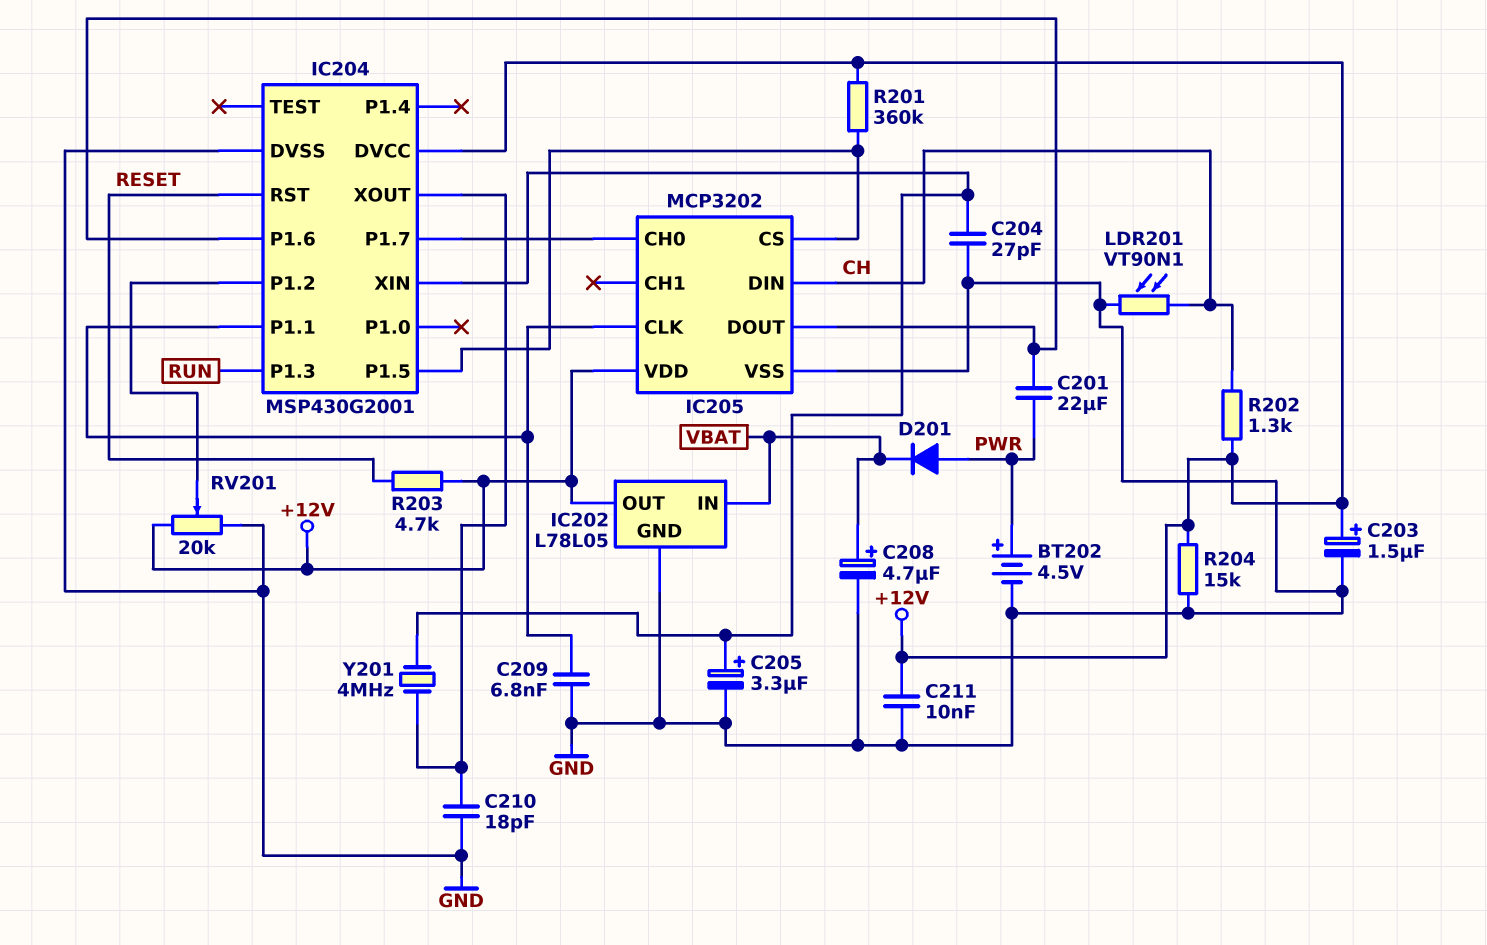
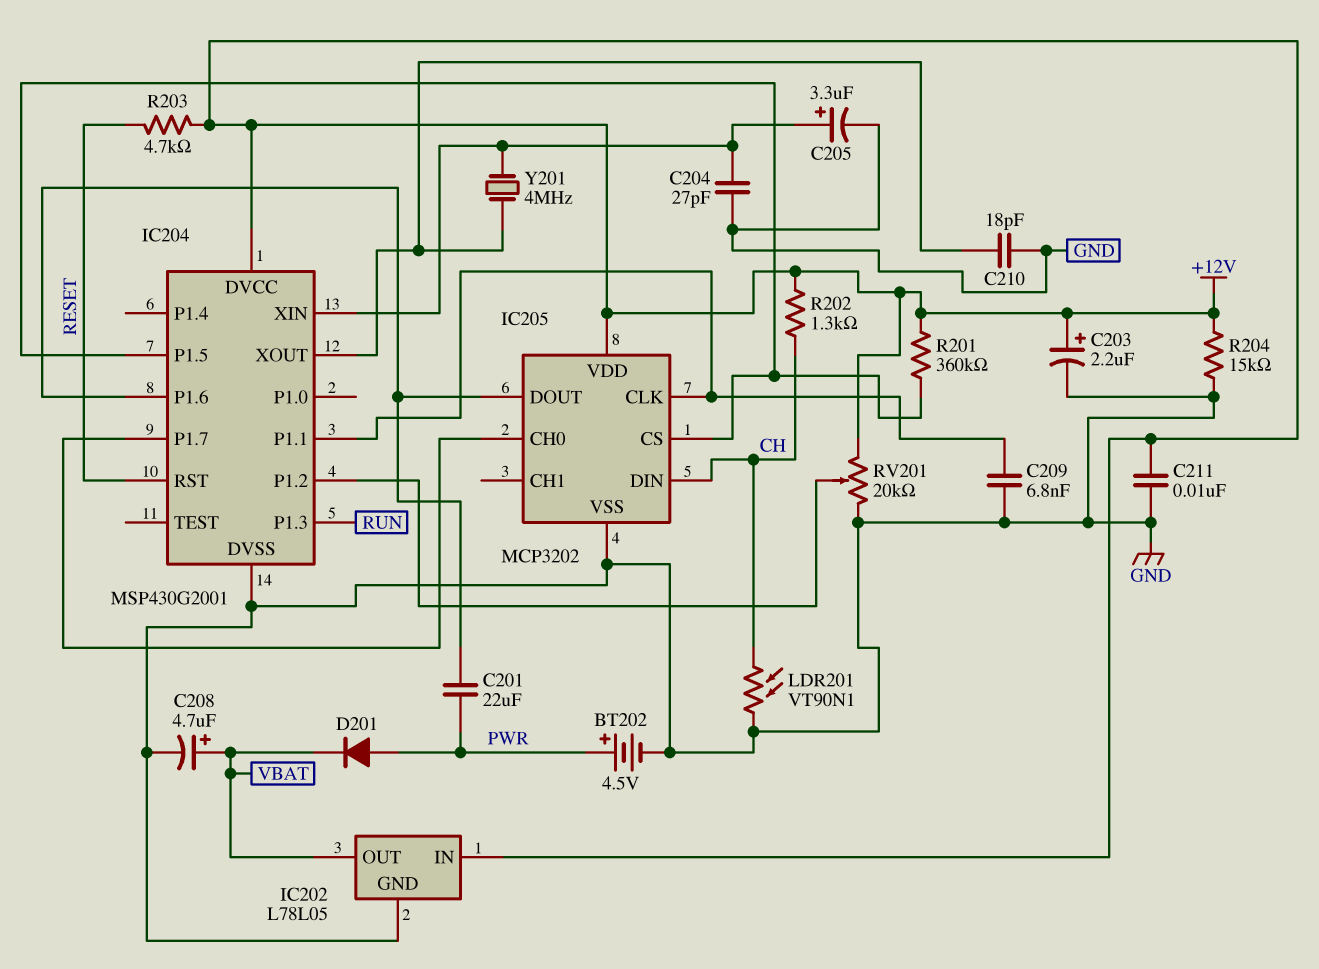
C203: 1.5uF (plus +12V, minus GND) -> 2.2uF (plus +12V, minus GND)
IC202 pin IN: VBAT -> +12V
IC202 pin OUT: +12V -> VBAT

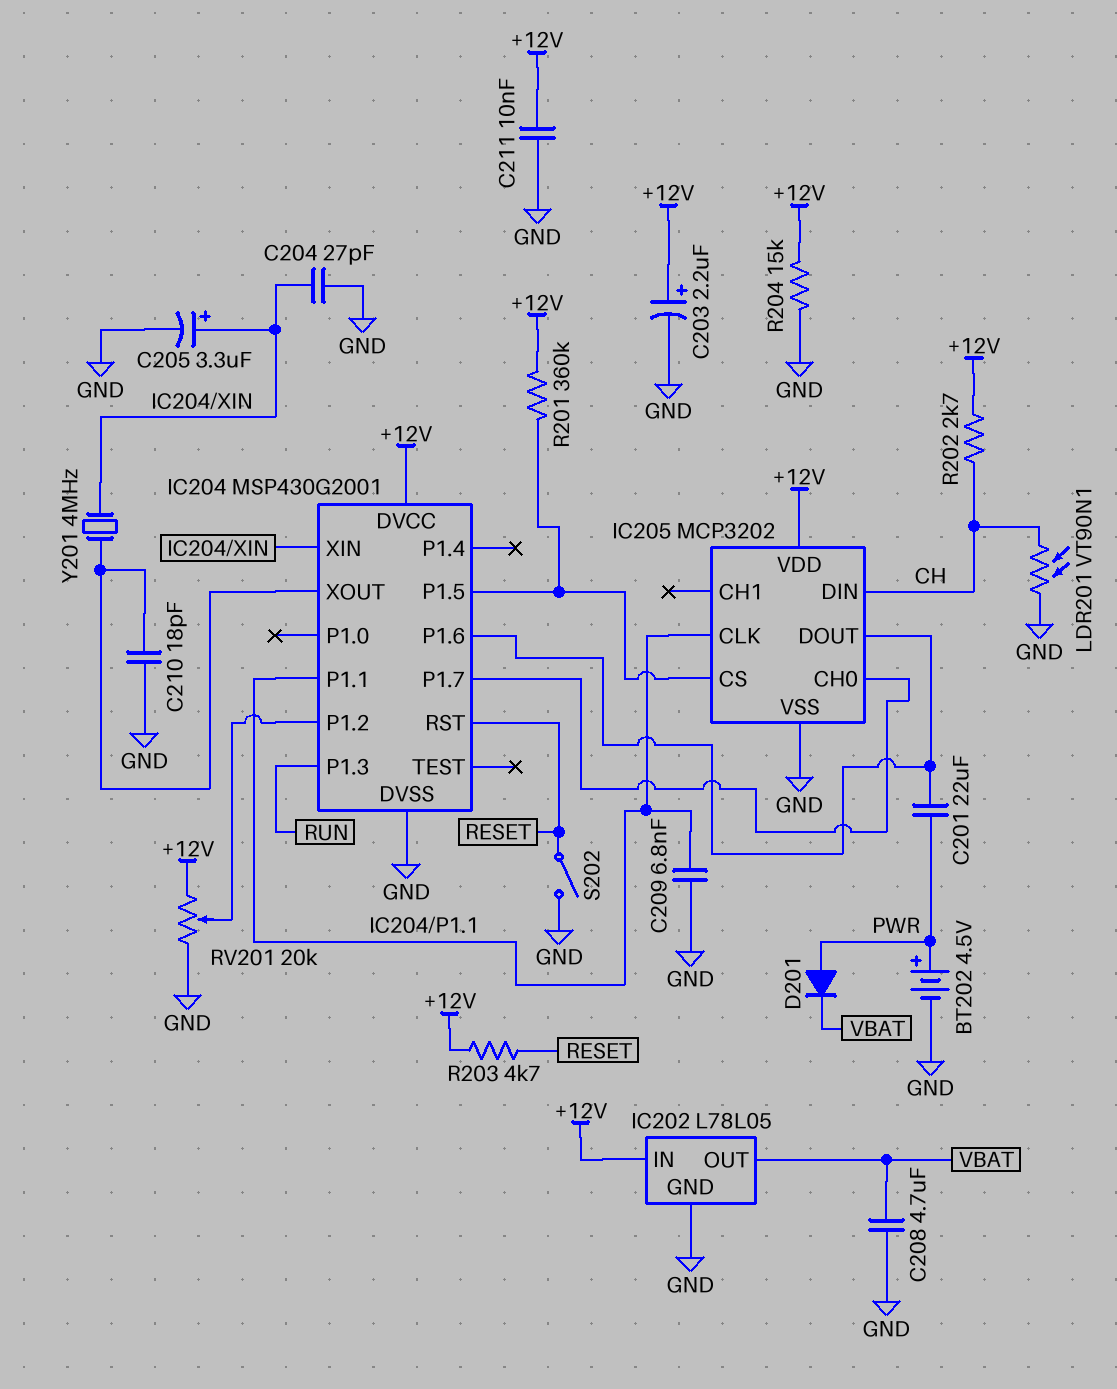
C208: 4.7uF (plus VBAT, minus GND) -> 4.7uF (GND, VBAT)
R202: 1.3k (+12V, CH) -> 2.7k (+12V, CH)
S202: none -> switch (GND, RESET)

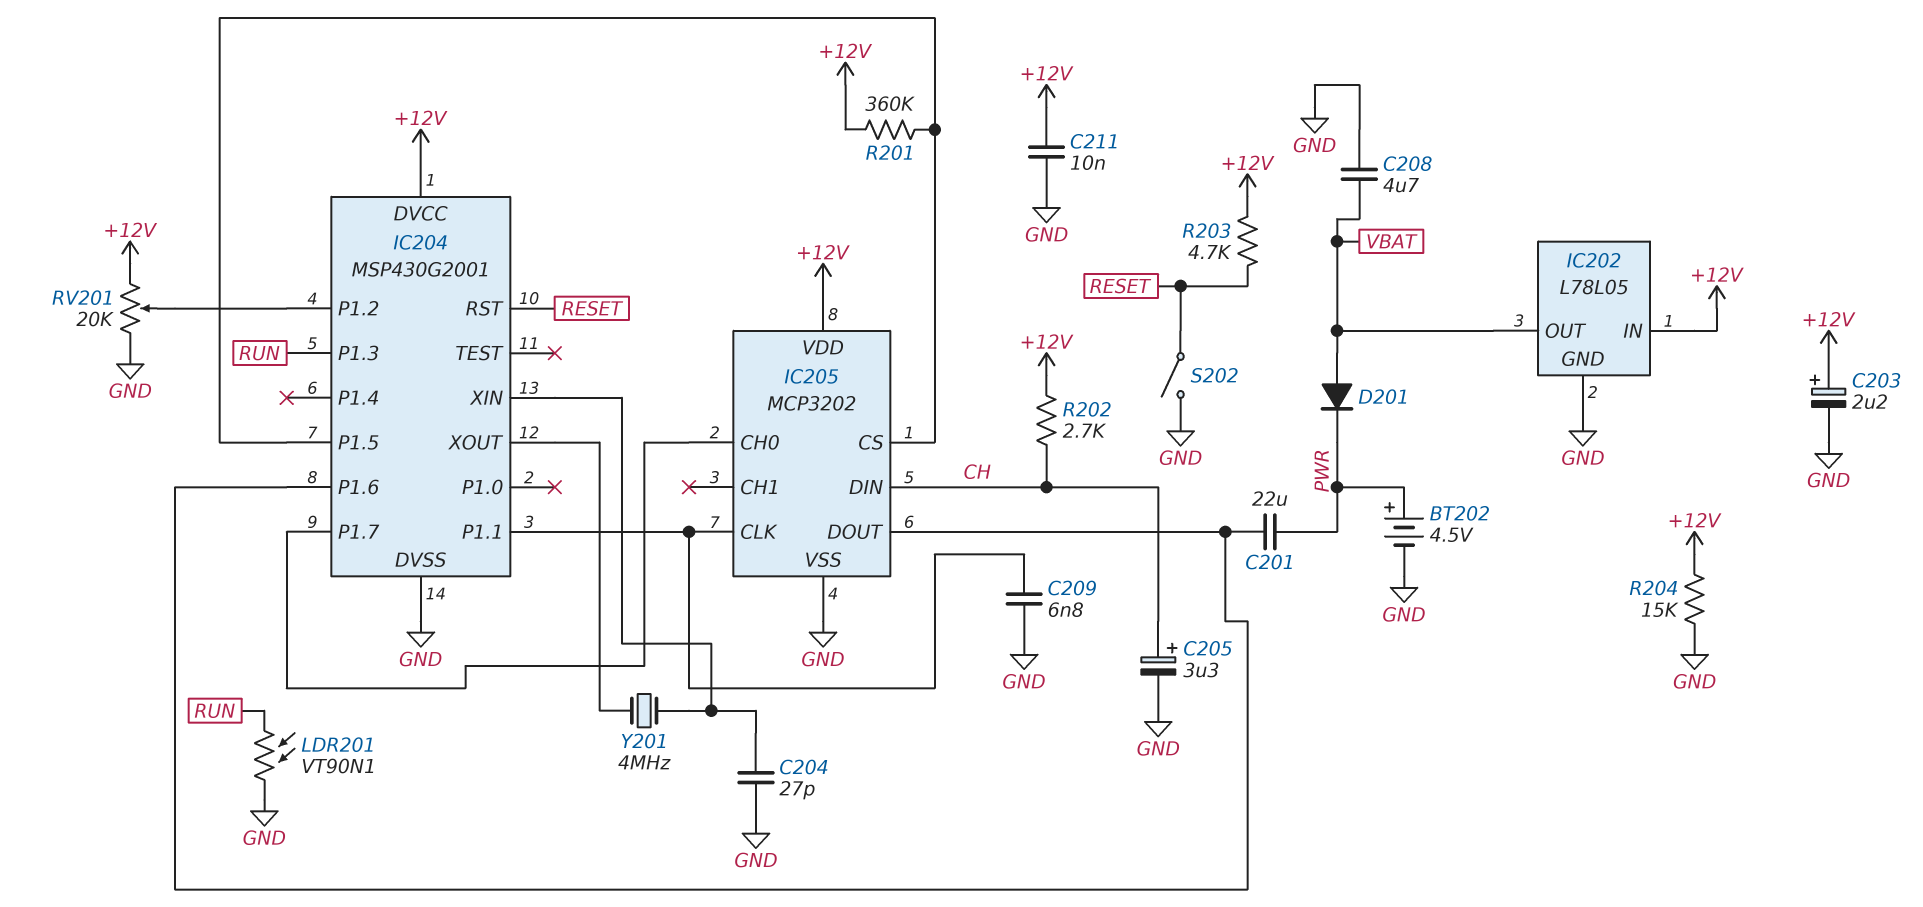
C205: 3.3uF (plus IC204/XIN, minus GND) -> 3.3uF (plus CH, minus GND)
C210: 18pF (GND, IC204/XOUT) -> none
D201: diode (A PWR, K VBAT) -> diode (A VBAT, K PWR)
LDR201: VT90N1 (CH, GND) -> VT90N1 (GND, RUN)

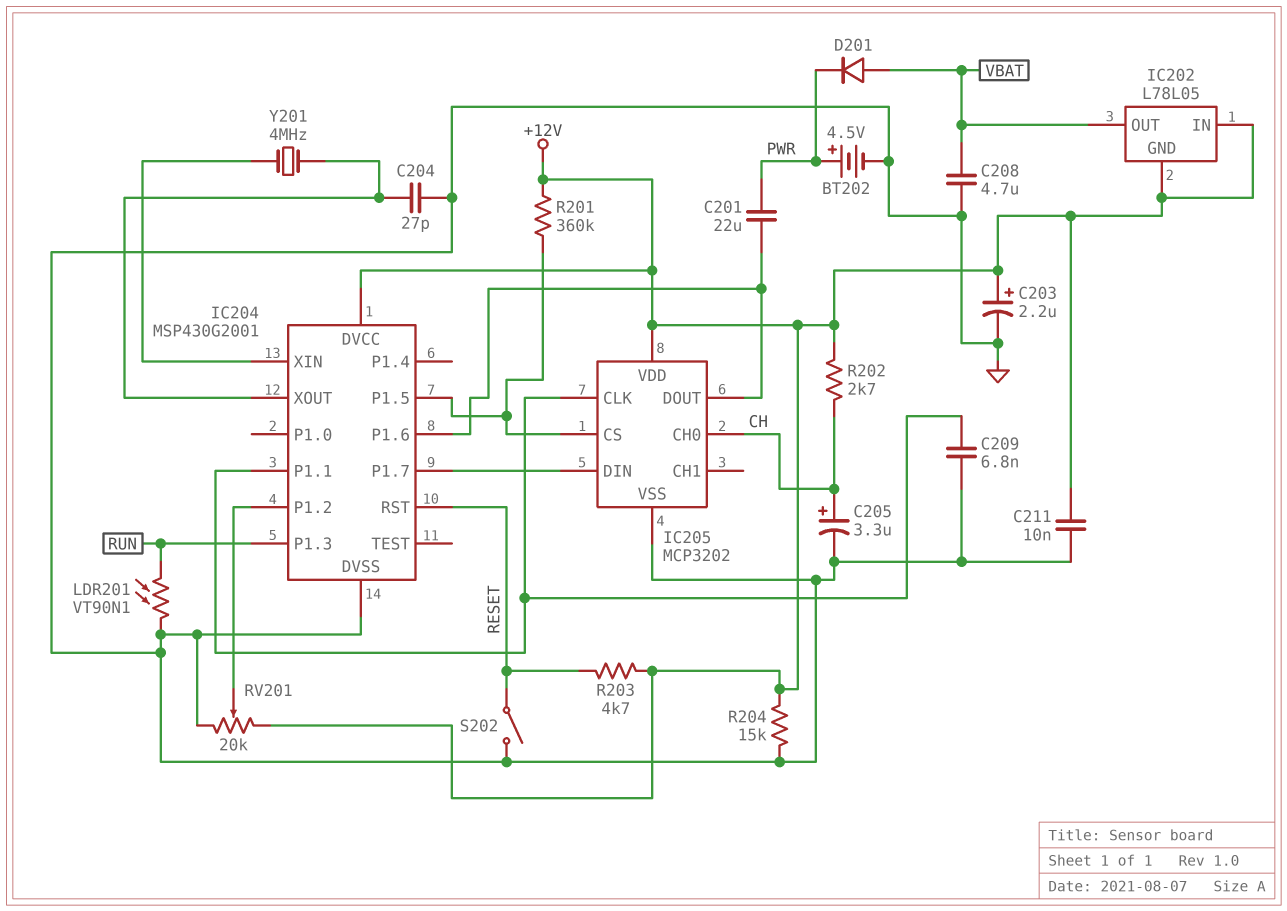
C204: 27pF (GND, IC204/XIN) -> 27pF (GND, IC204/XOUT)
IC202 pin GND: GND -> +12V
IC205 pin CH0: IC204/P1.7 -> CH
IC205 pin DIN: CH -> IC204/P1.7

